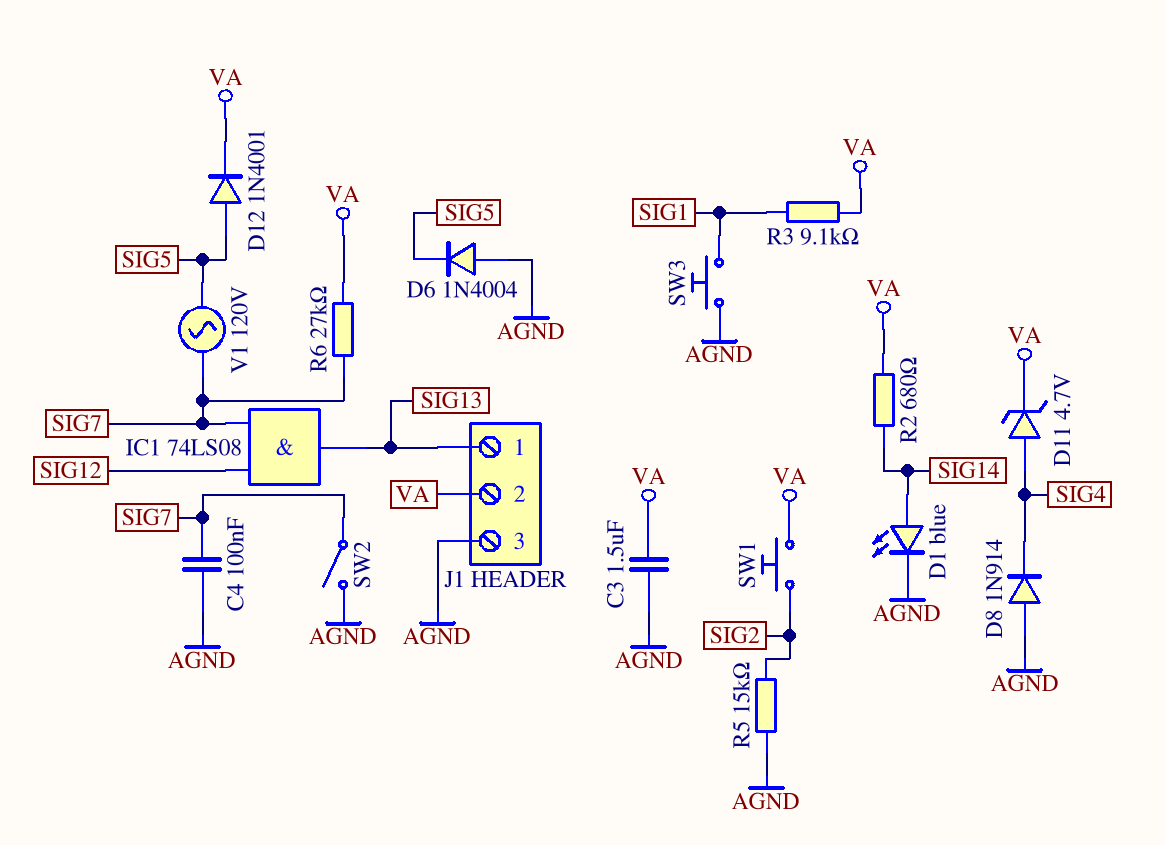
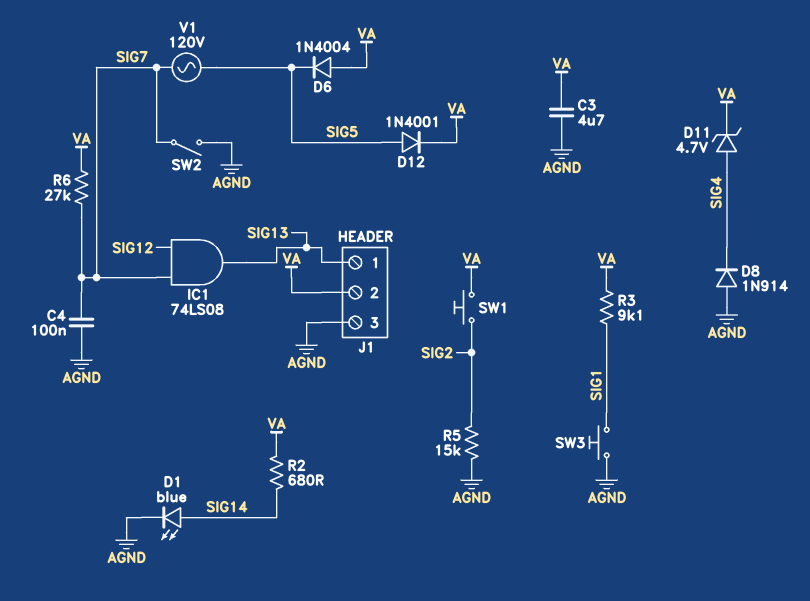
C3: 1.5uF (AGND, VA) -> 4.7uF (AGND, VA)
D6: diode 1N4004 (A AGND, K SIG5) -> diode 1N4004 (A VA, K SIG5)

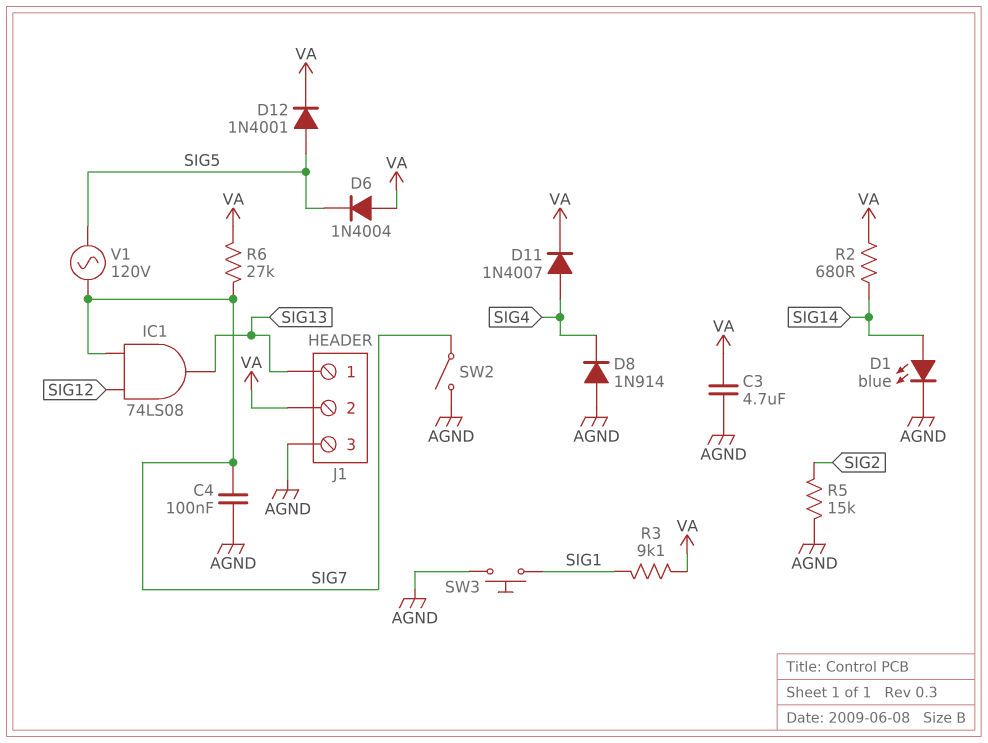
D11: zener 4.7V (A SIG4, K VA) -> diode 1N4007 (A SIG4, K VA)
SW1: button (SIG2, VA) -> none

